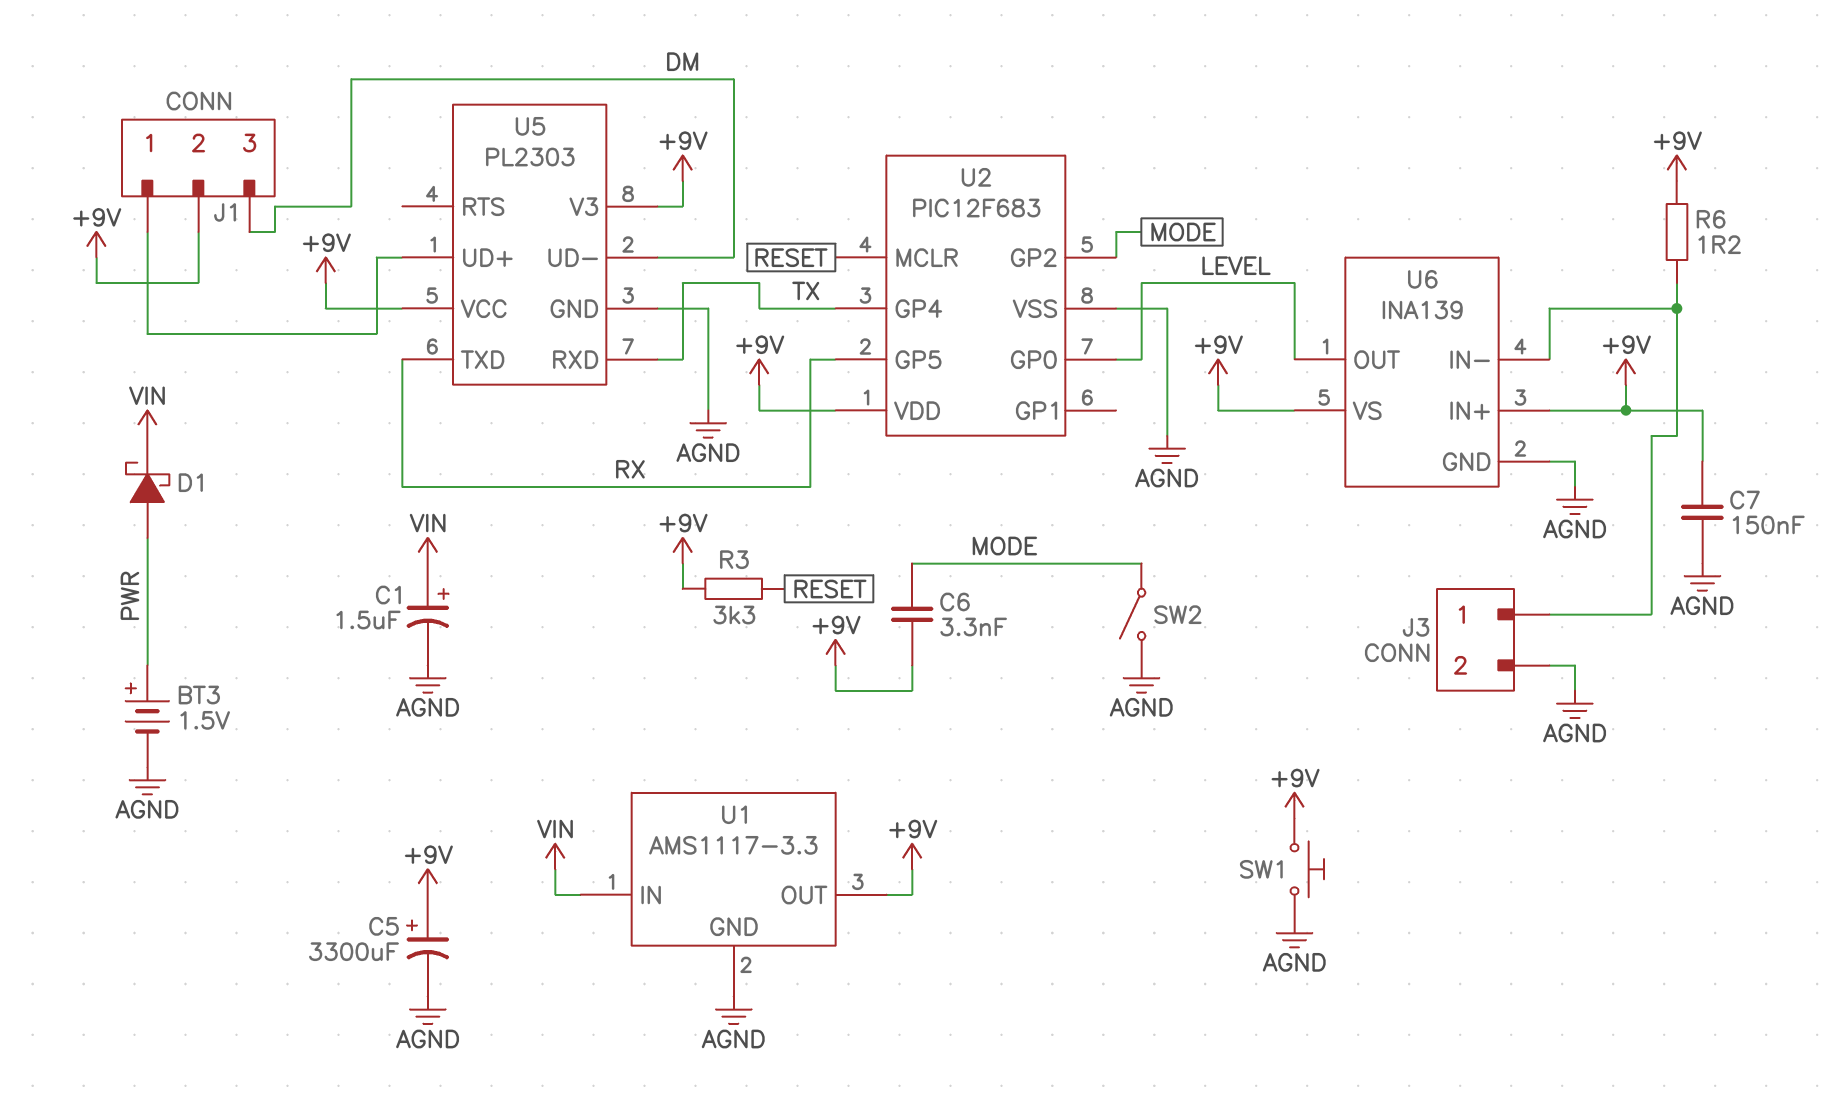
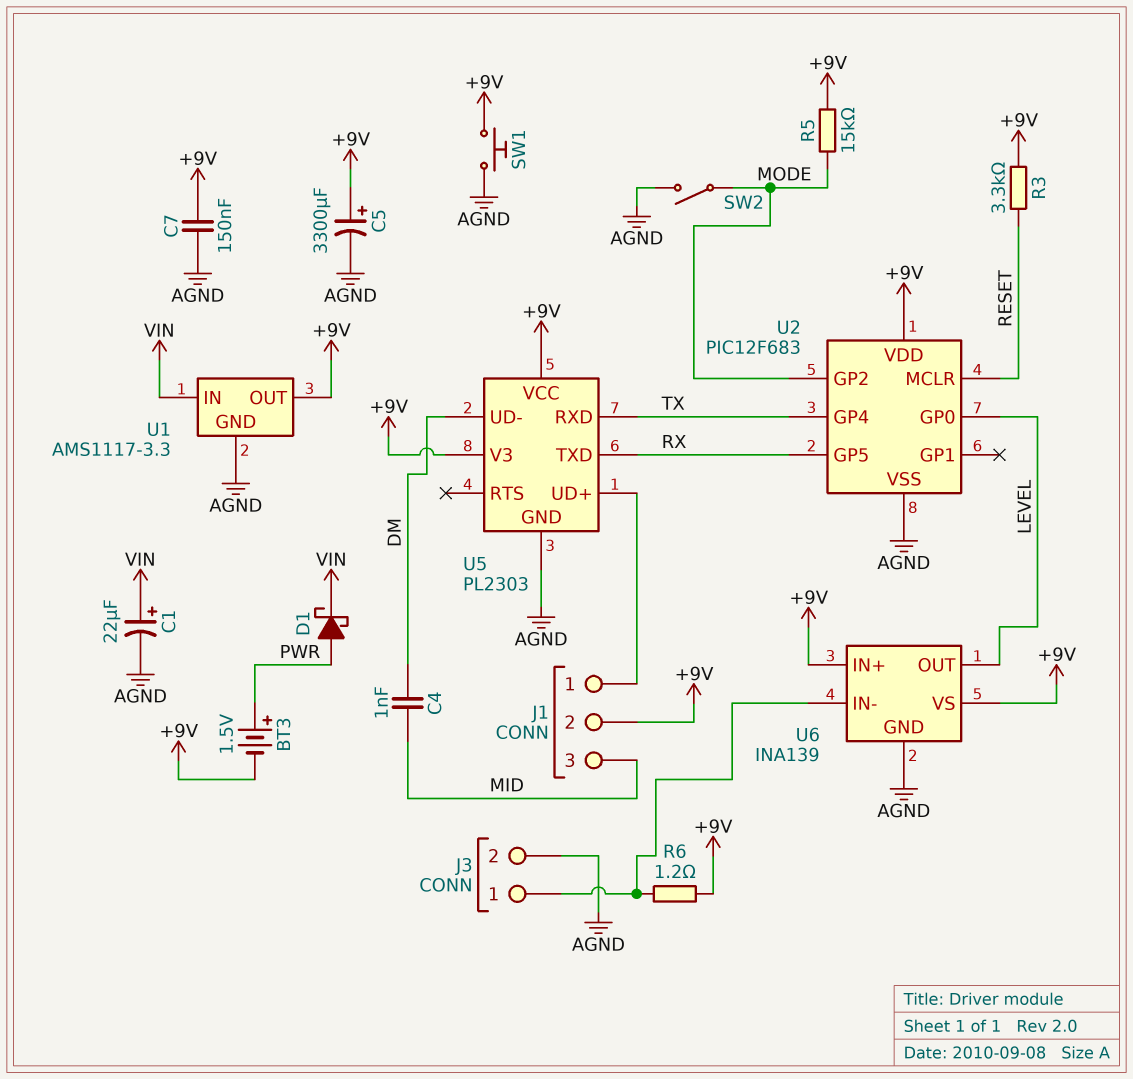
BT3: 1.5V (plus PWR, minus AGND) -> 1.5V (plus PWR, minus +9V)
C1: 1.5uF (plus VIN, minus AGND) -> 22uF (plus VIN, minus AGND)
C4: none -> 1nF (DM, MID)
C6: 3.3nF (+9V, MODE) -> none
J1 pin 3: DM -> MID
R5: none -> 15k (+9V, MODE)

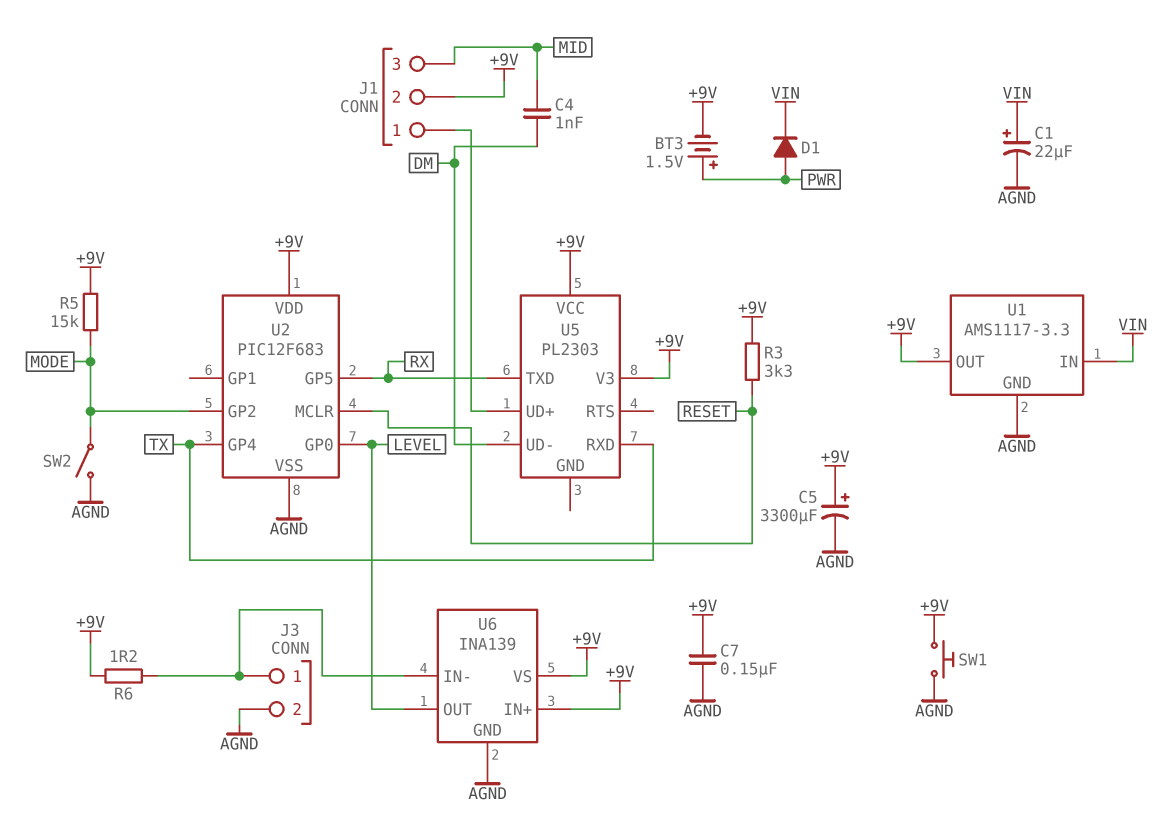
D1: schottky (A PWR, K VIN) -> diode (A PWR, K VIN)
U5 pin GND: AGND -> none

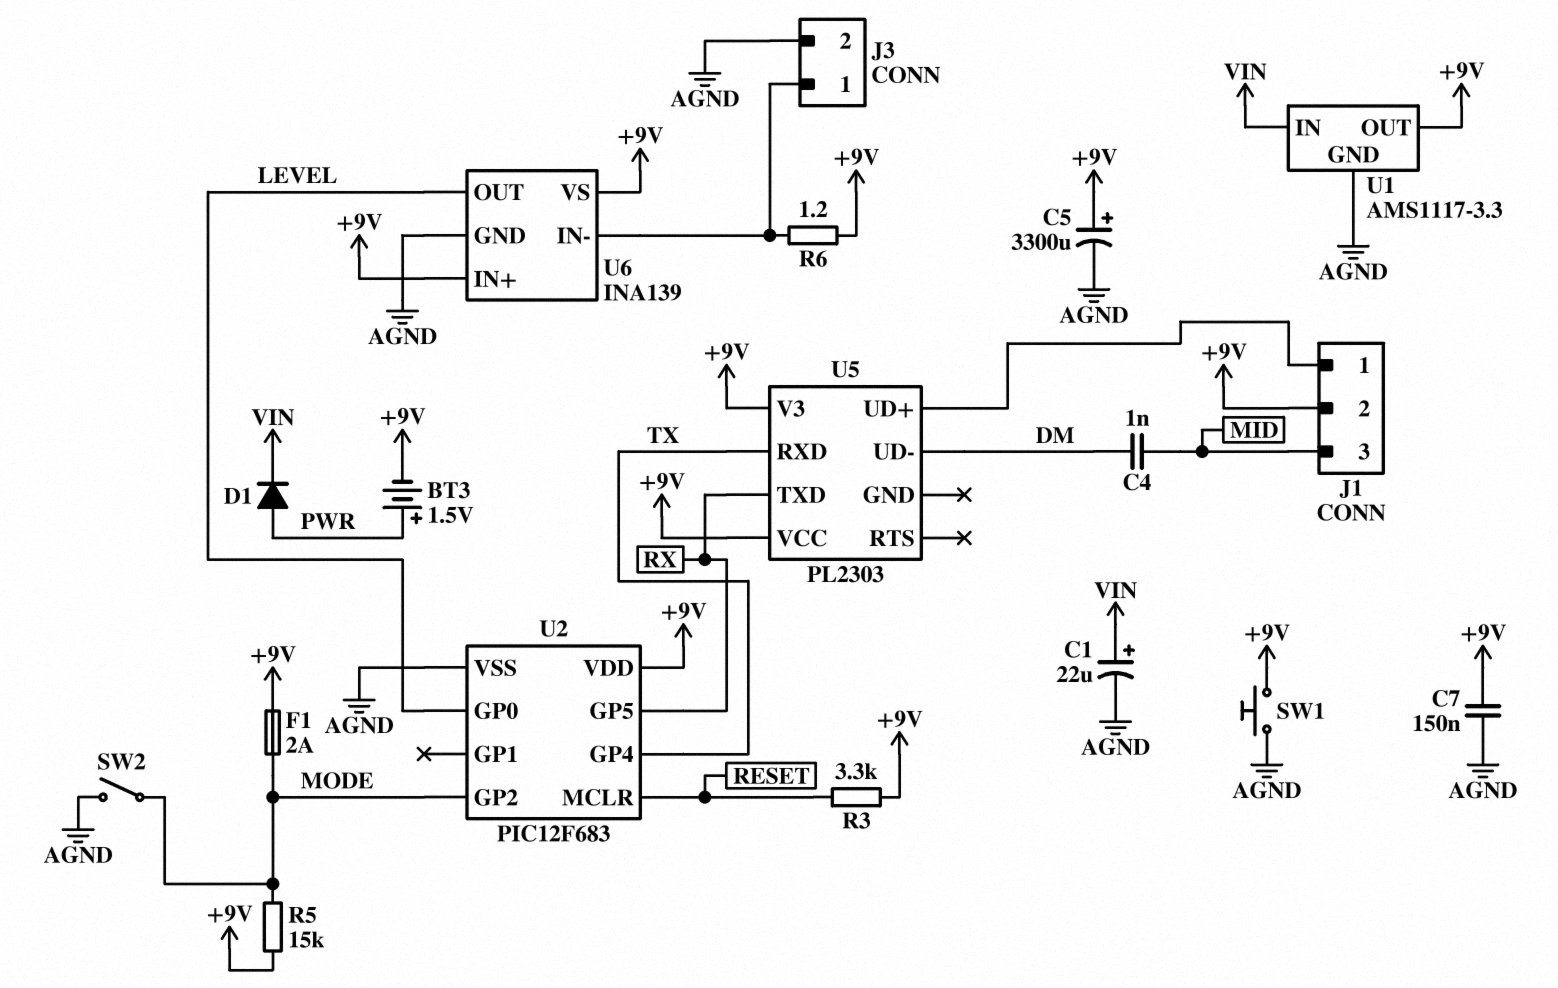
F1: none -> 2A (+9V, MODE)

